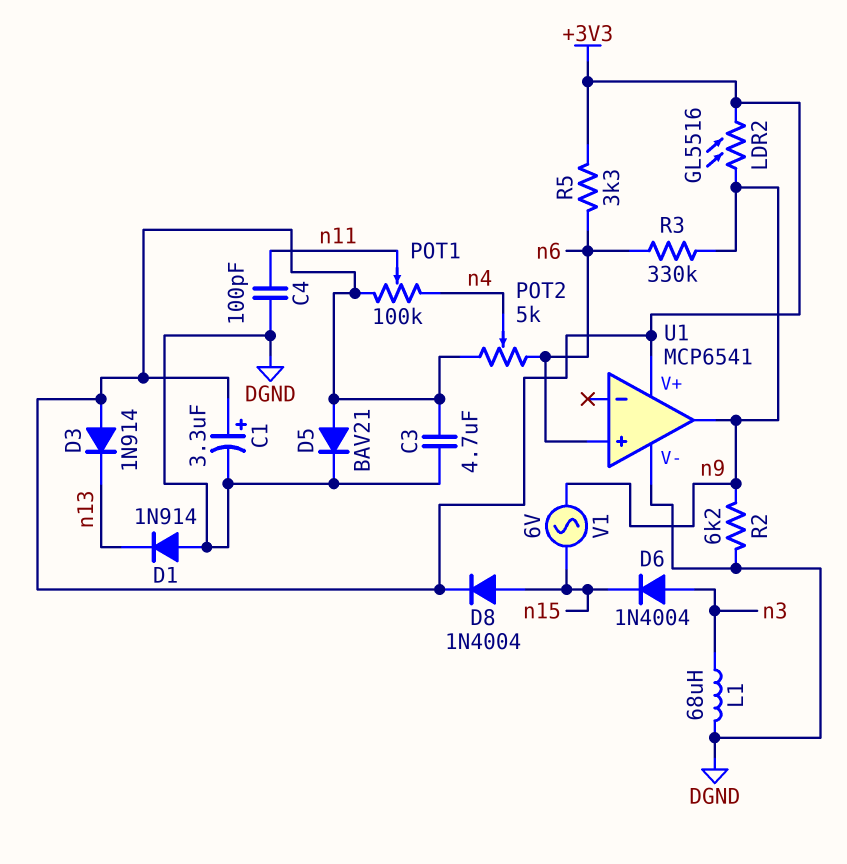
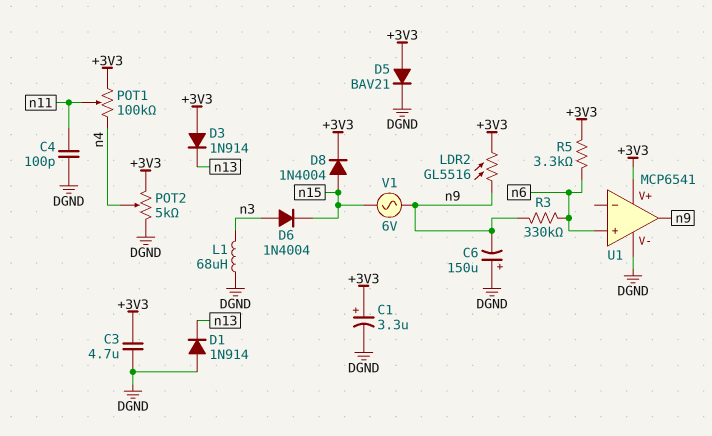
C6: none -> 150uF (plus DGND, minus n9)
POT2: 5k (+3V3, n6, wiper n4) -> 5k (+3V3, DGND, wiper n4)
R2: 6.2k (DGND, n9) -> none

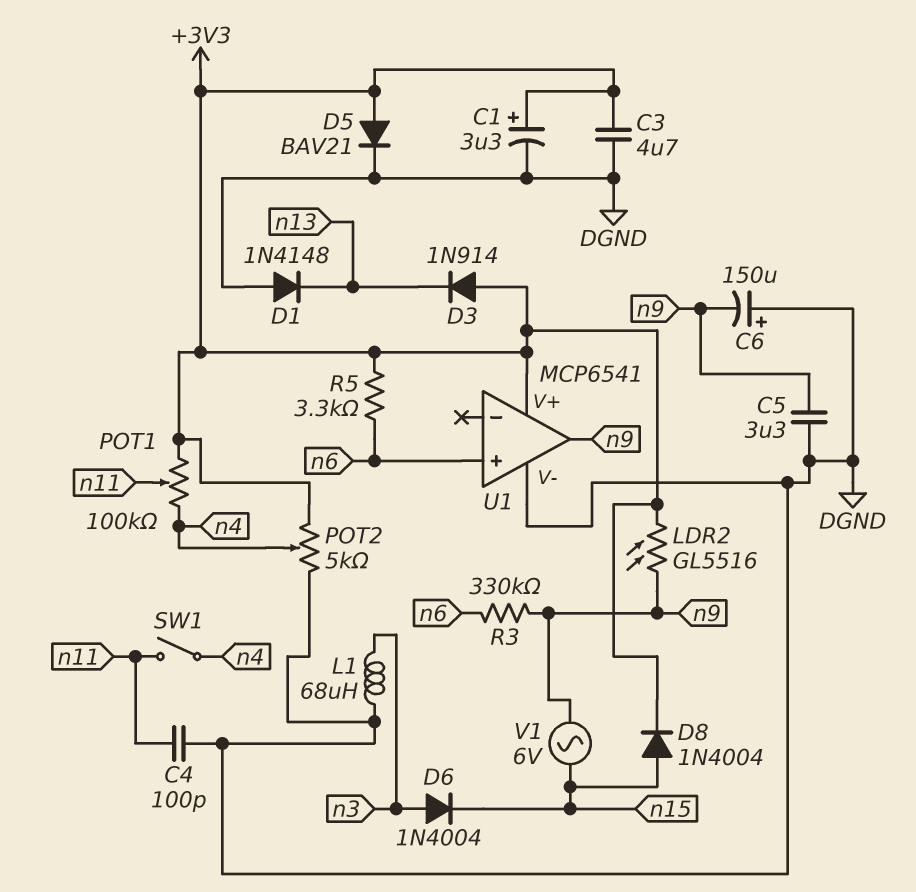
C5: none -> 3.3uF (DGND, n9)
D1: diode 1N914 (A DGND, K n13) -> diode 1N4148 (A DGND, K n13)
SW1: none -> switch (n4, n11)

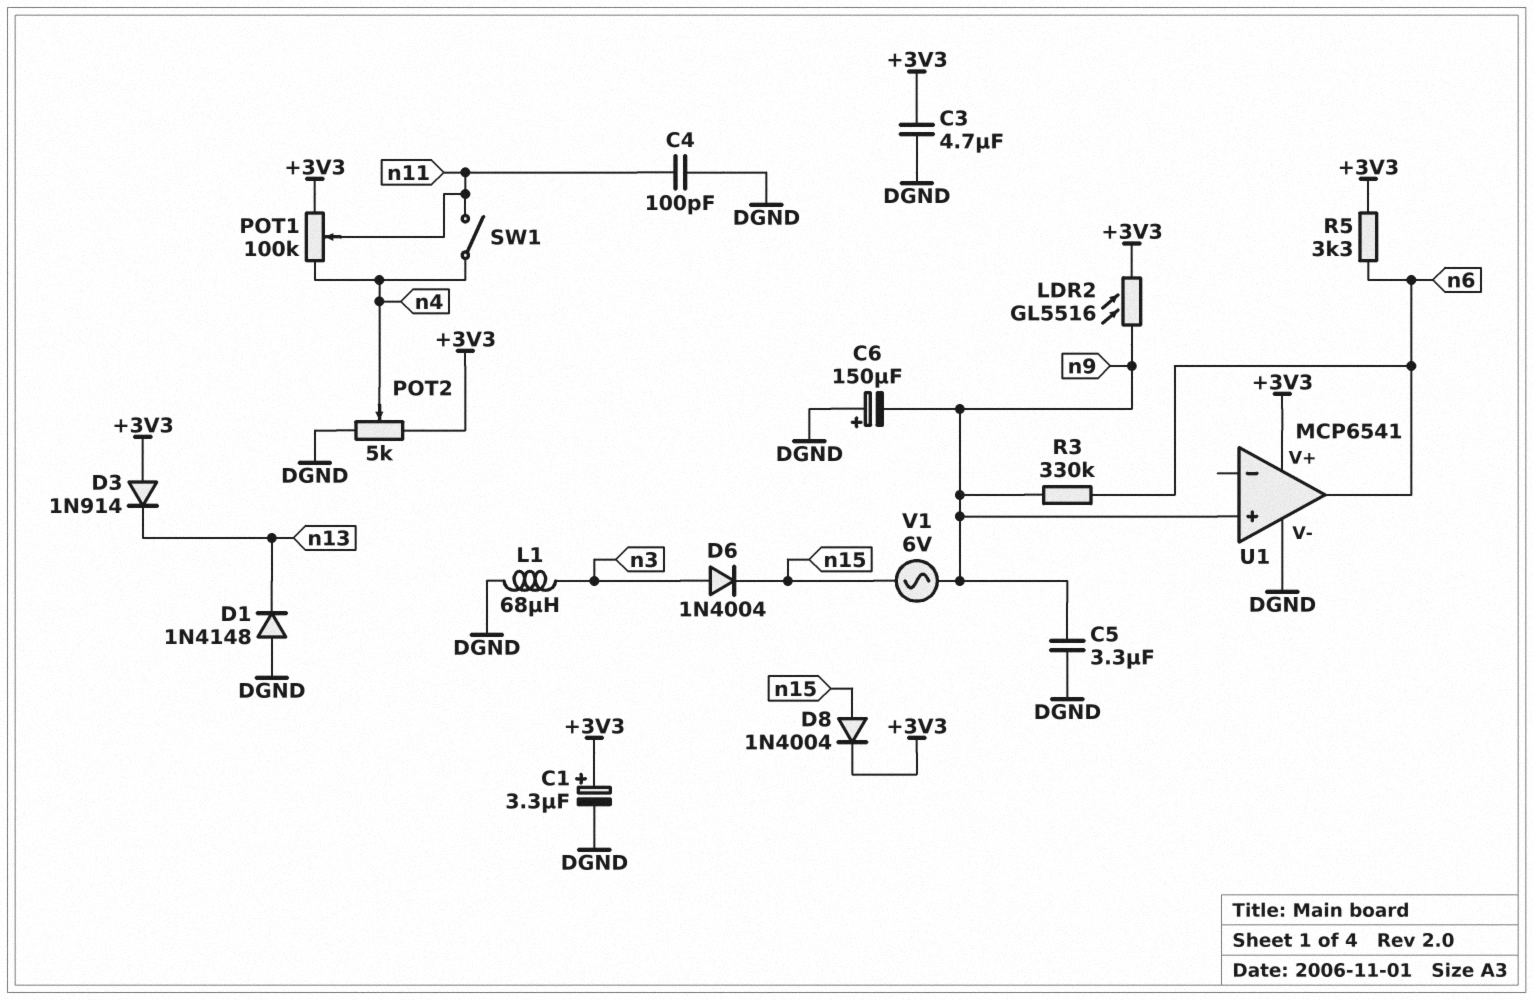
D5: diode BAV21 (A +3V3, K DGND) -> none
U1 pin in+: n6 -> n9
U1 pin out: n9 -> n6

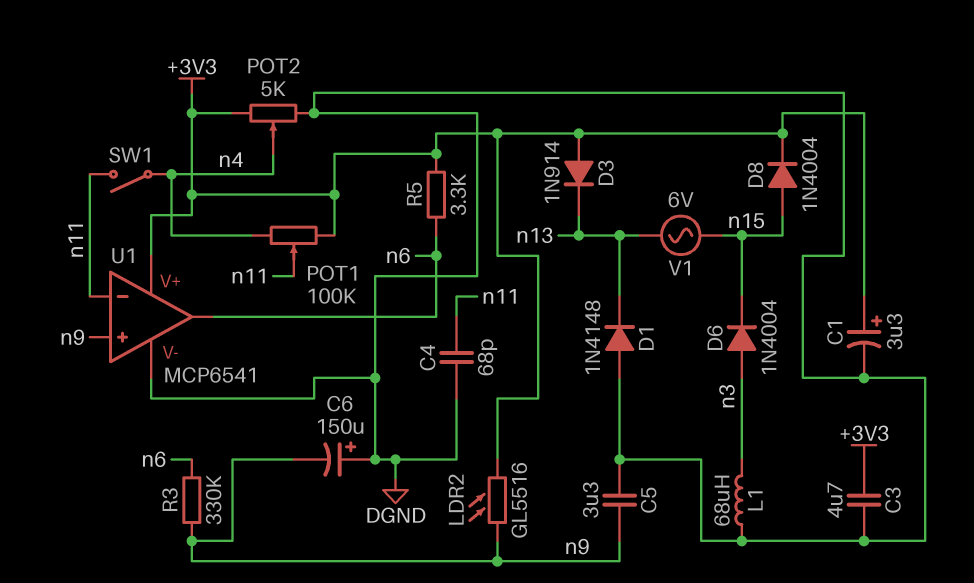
C4: 100pF (DGND, n11) -> 68pF (DGND, n11)
U1 pin in-: none -> n11
V1: AC 6V (n9, n15) -> AC 6V (n13, n15)

